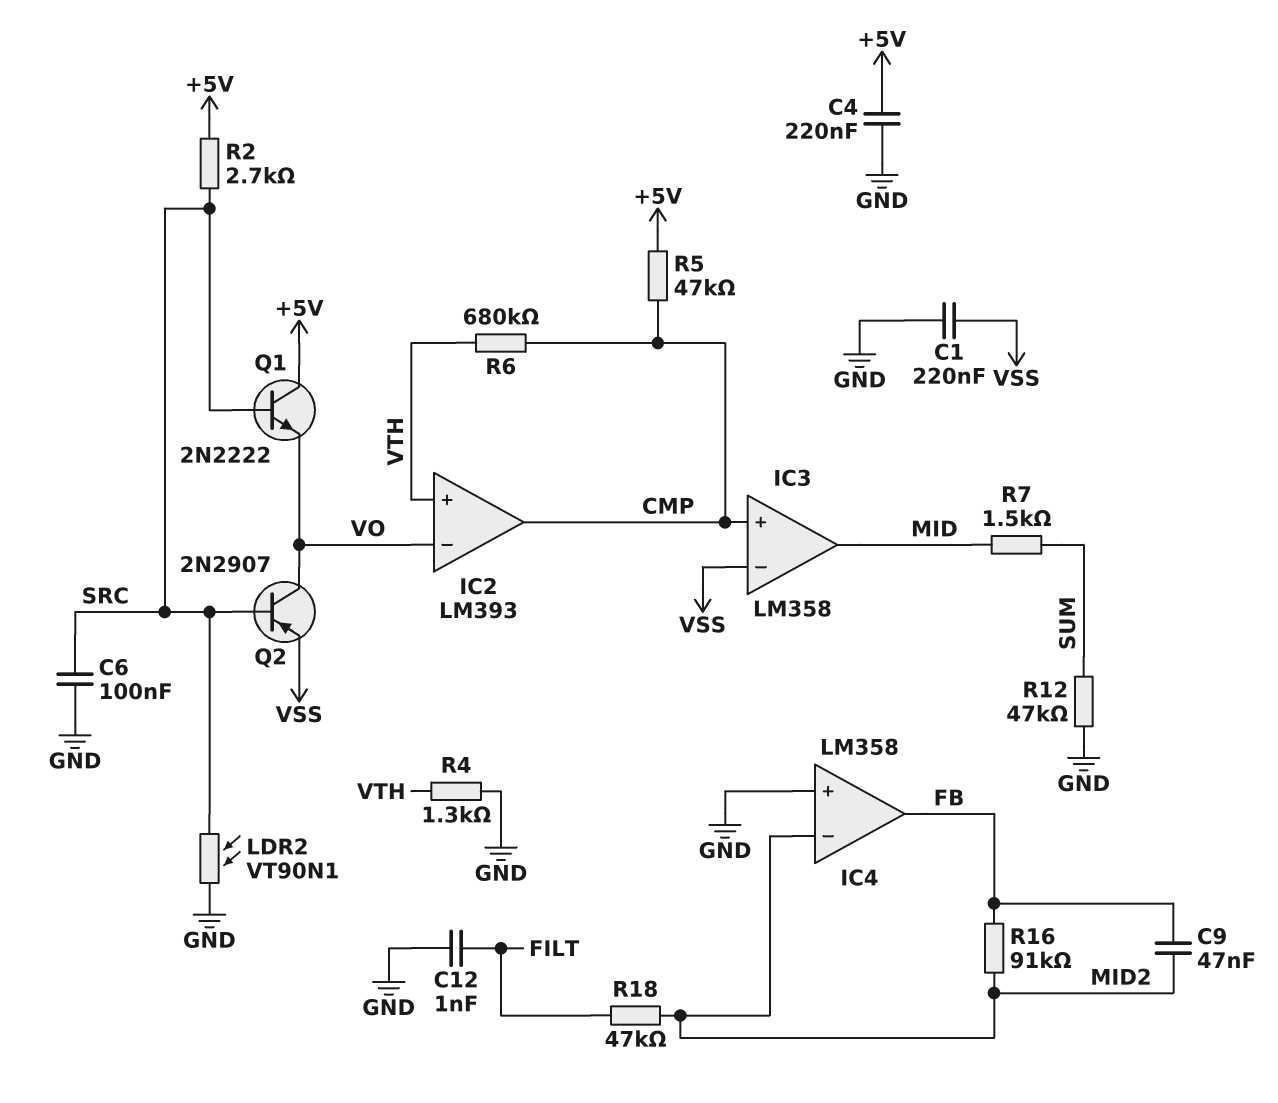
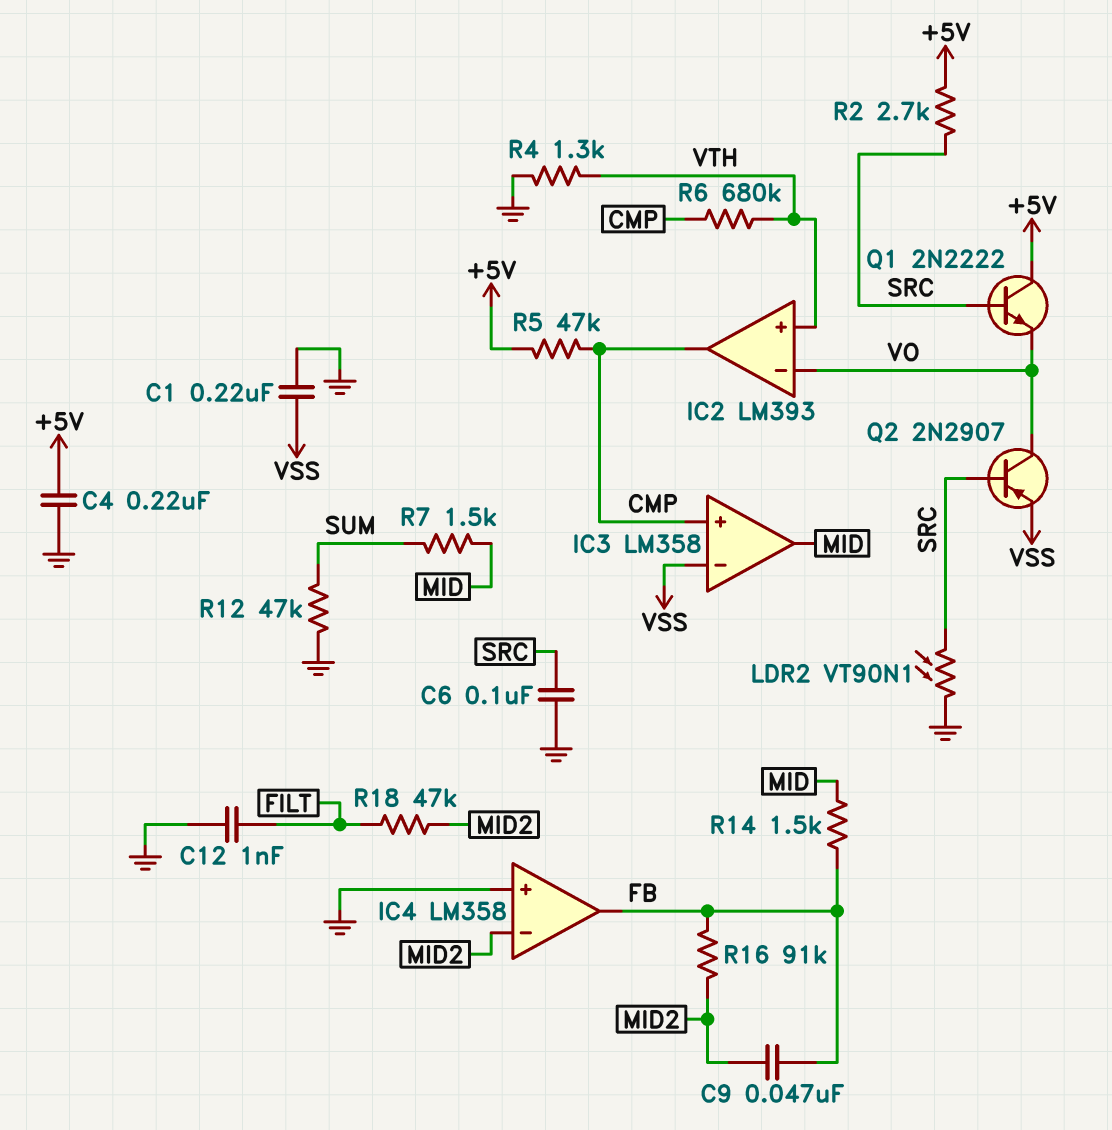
R14: none -> 1.5k (FB, MID)

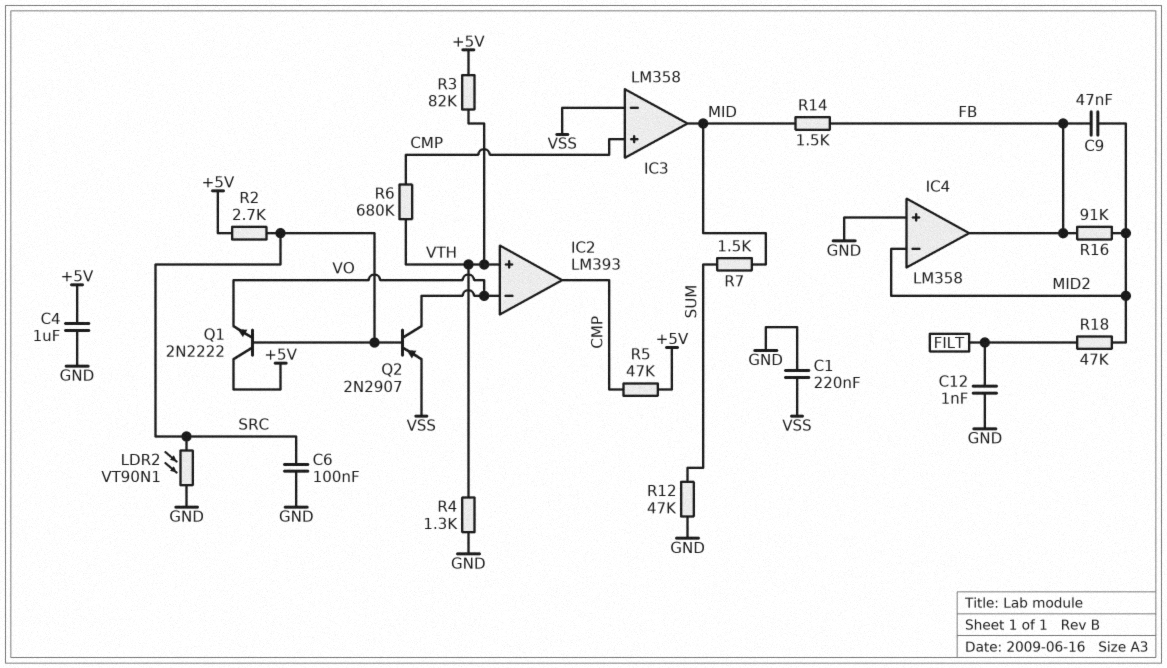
C4: 220nF (+5V, GND) -> 1uF (+5V, GND)
R3: none -> 82k (+5V, VTH)

